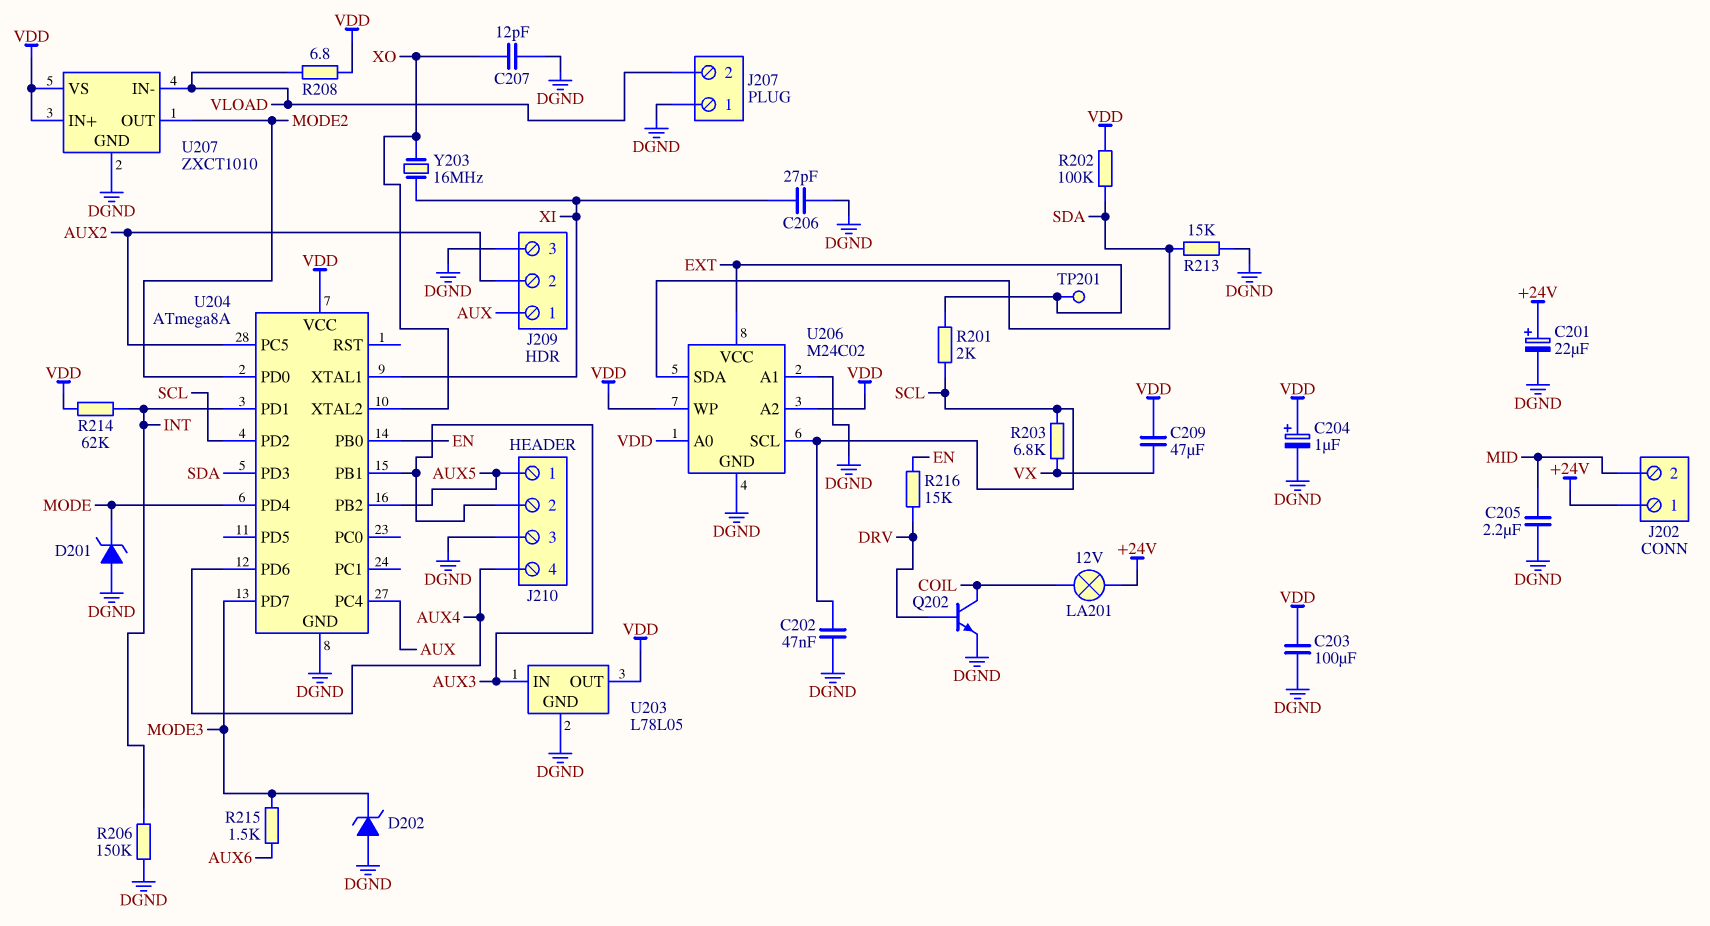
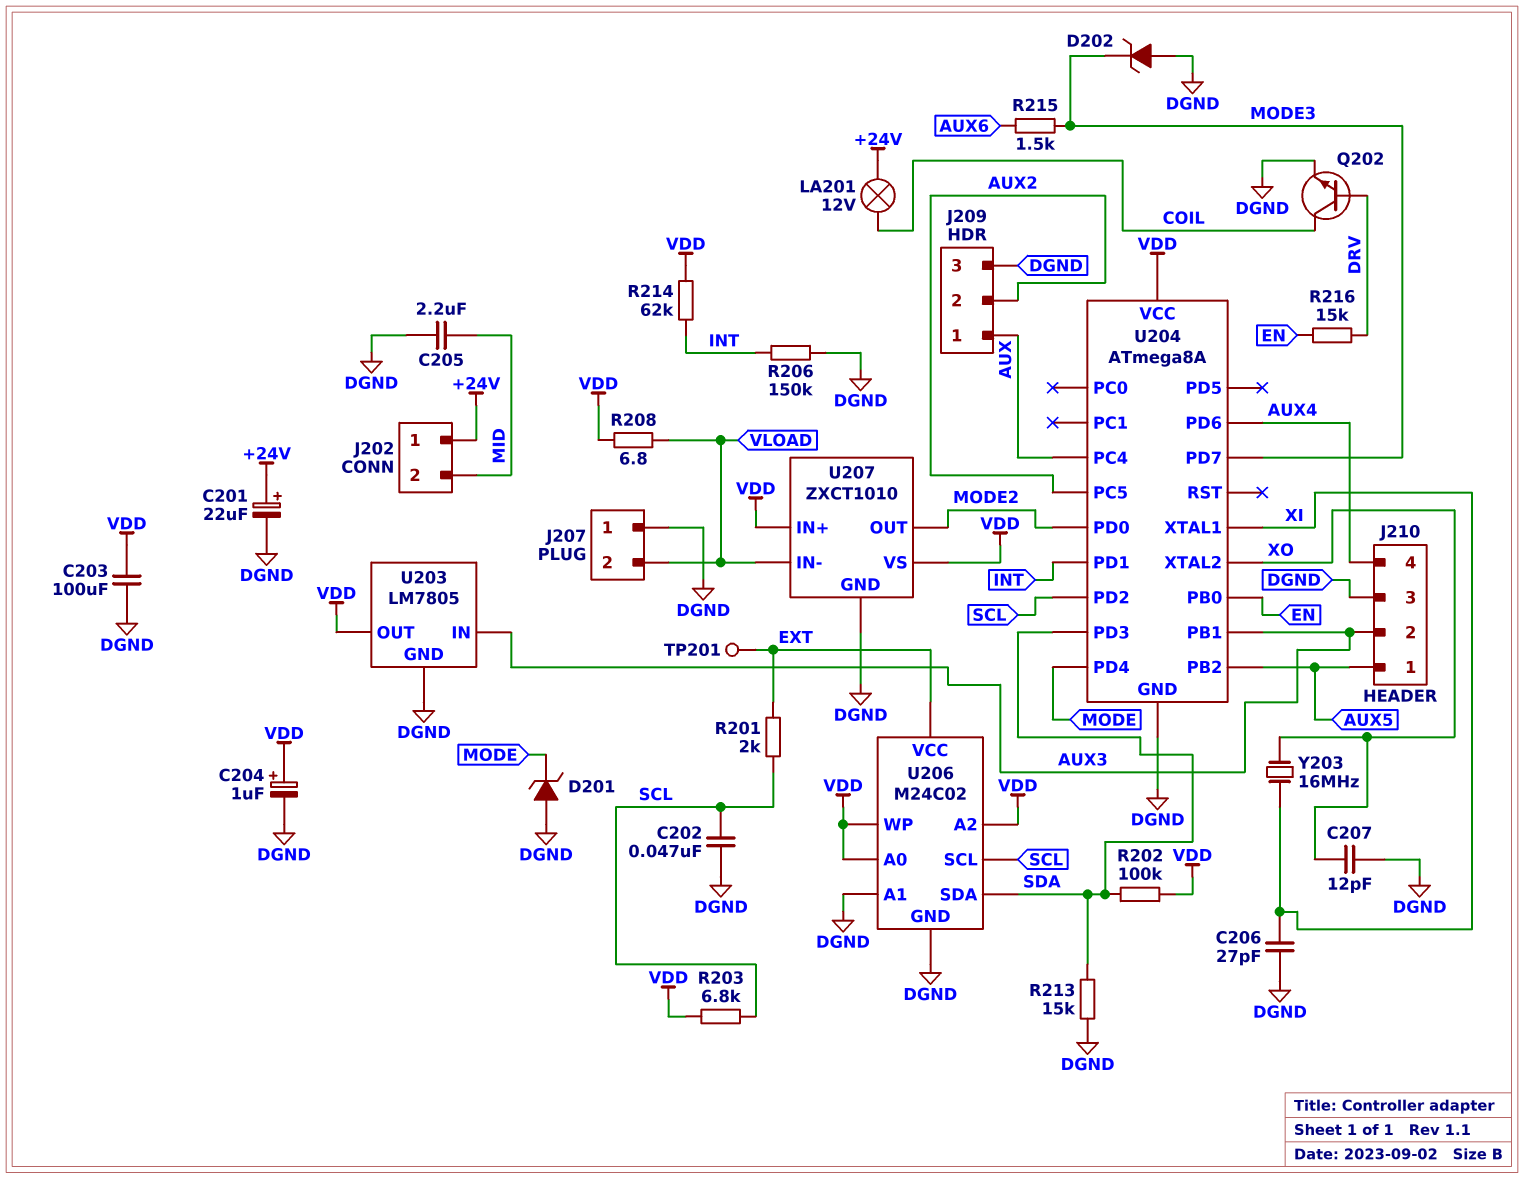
C209: 47uF (VDD, VX) -> none
R203: 6.8k (SCL, VX) -> 6.8k (SCL, VDD)
U203: L78L05 -> LM7805

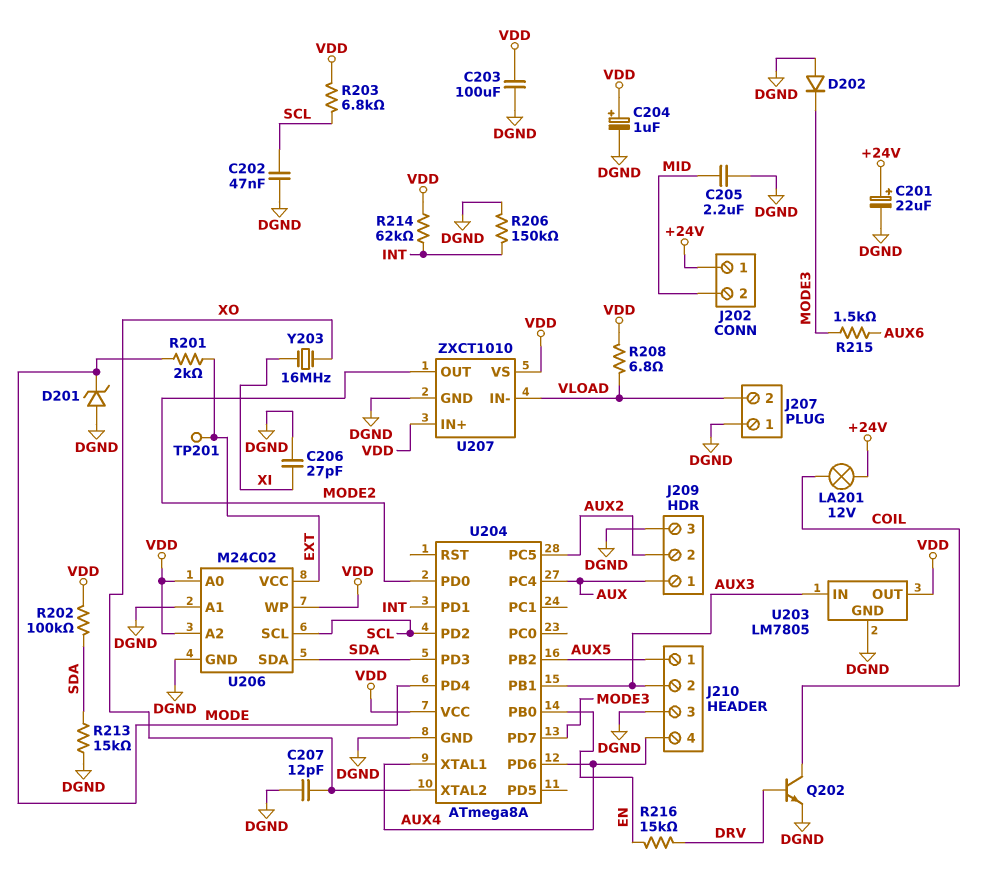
D202: zener (A DGND, K MODE3) -> diode (A DGND, K MODE3)
R201: 2k (EXT, SCL) -> 2k (EXT, MODE)
U204 pin XTAL1: XI -> AUX4

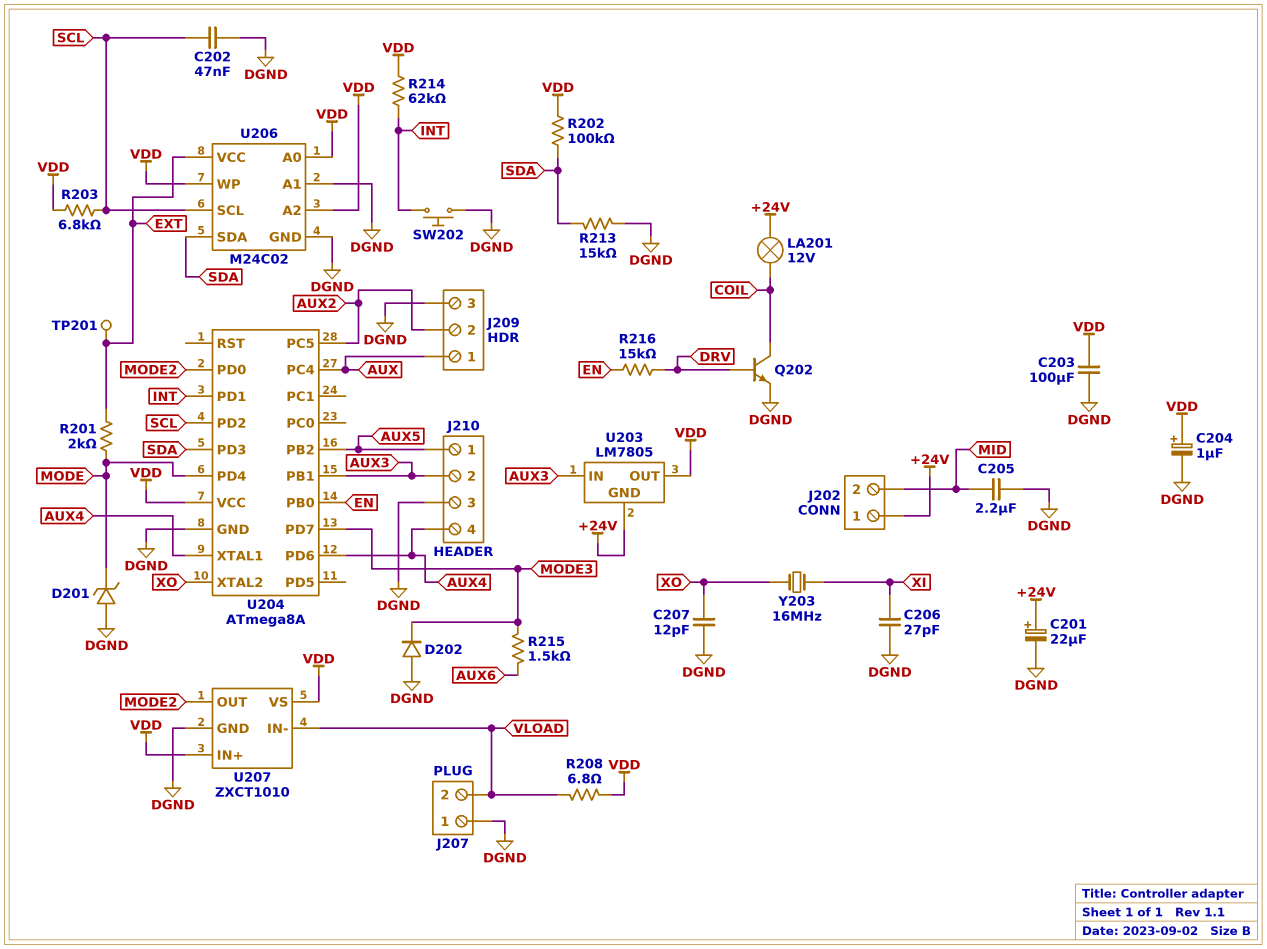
R206: 150k (DGND, INT) -> none
SW202: none -> button (DGND, INT)
U203 pin GND: DGND -> +24V

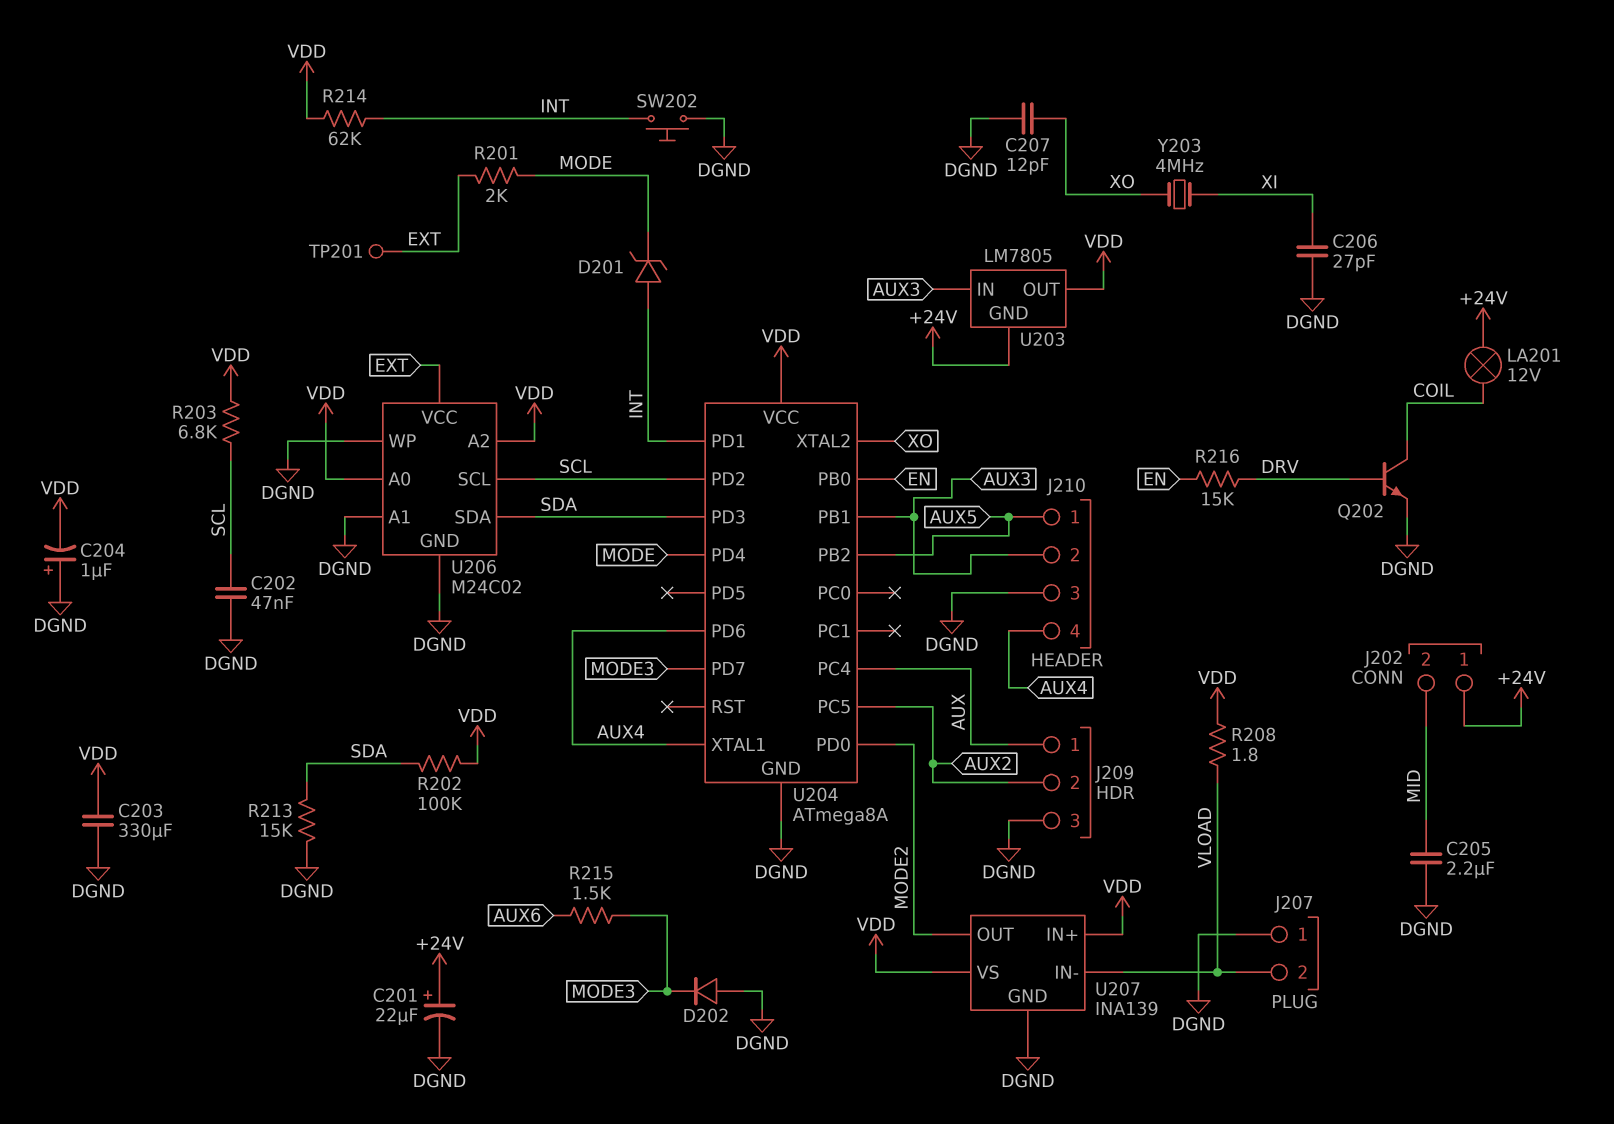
C203: 100uF (DGND, VDD) -> 330uF (DGND, VDD)
C204: 1uF (plus VDD, minus DGND) -> 1uF (plus DGND, minus VDD)
D201: zener (A DGND, K MODE) -> zener (A INT, K MODE)
R208: 6.8 (VDD, VLOAD) -> 1.8 (VDD, VLOAD)
U206 pin WP: VDD -> DGND
U207: ZXCT1010 -> INA139
Y203: 16MHz (XI, XO) -> 4MHz (XI, XO)

